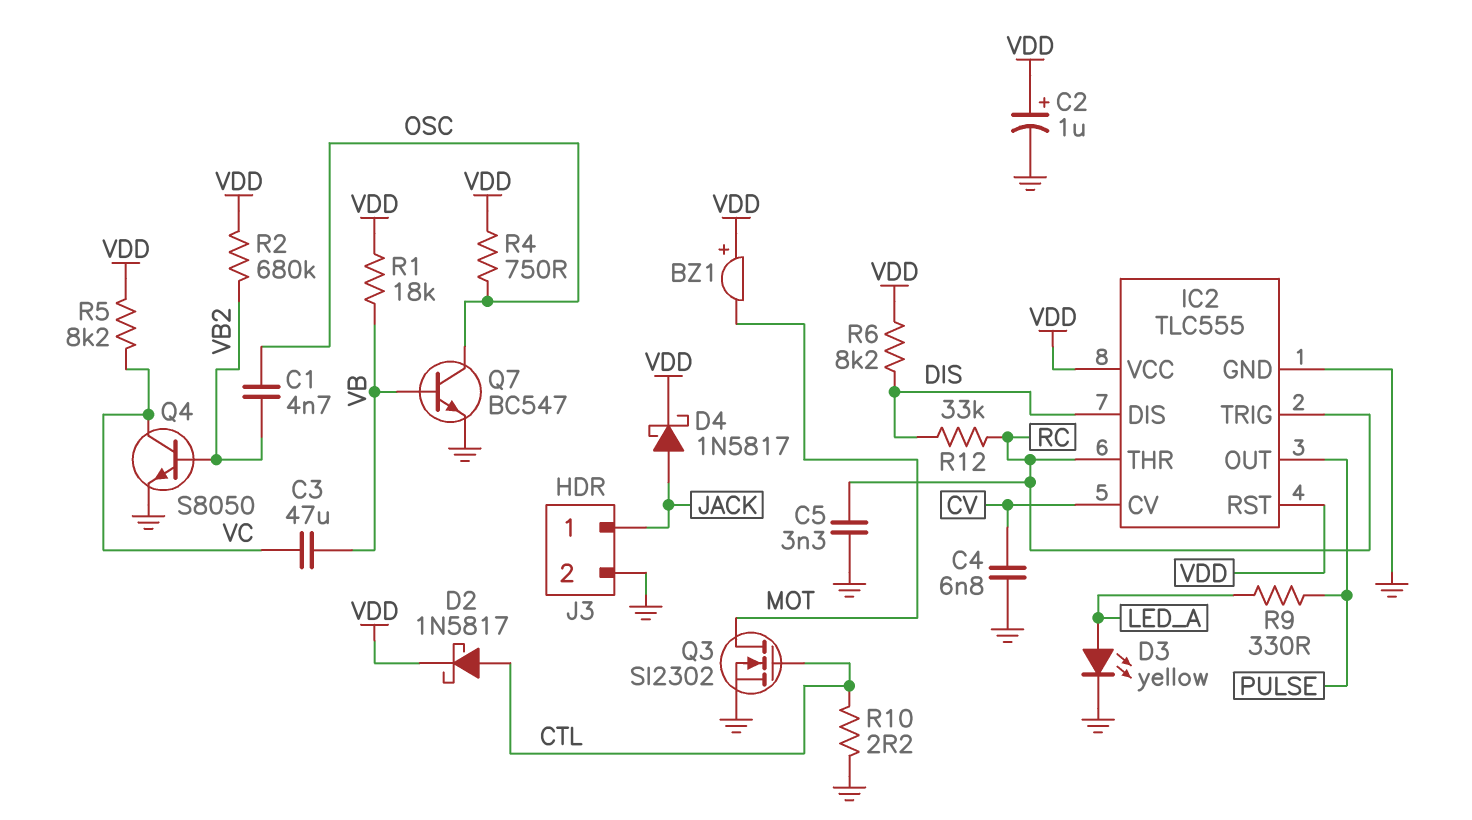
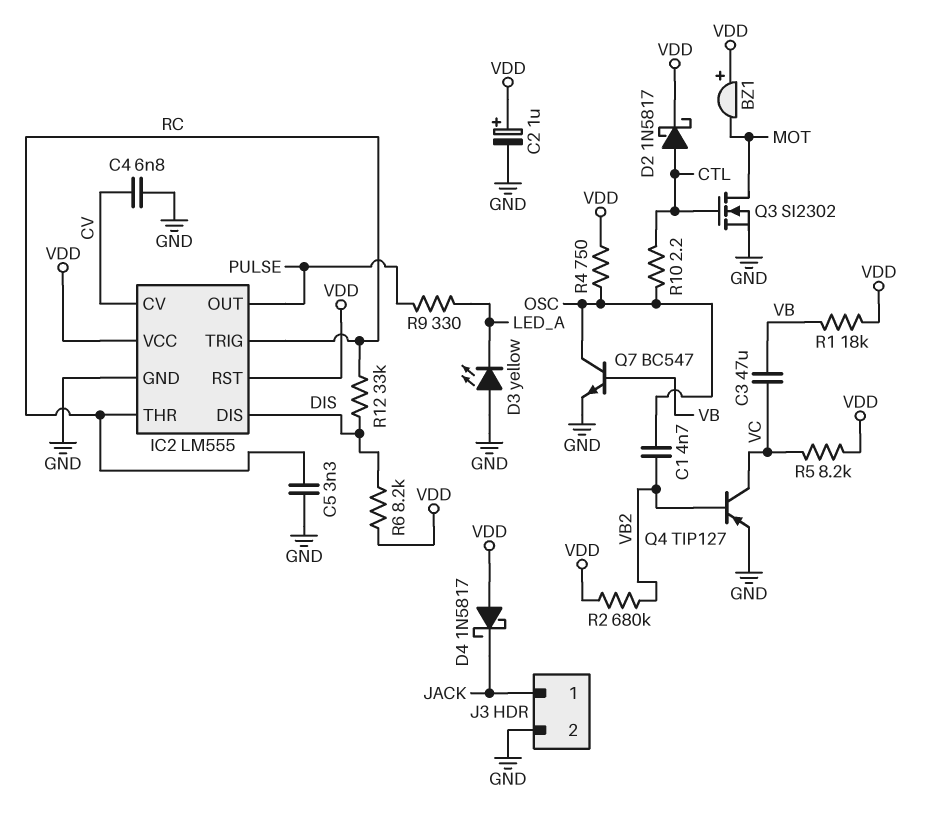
D3: LED yellow (A LED_A, K GND) -> LED yellow (A GND, K LED_A)
D4: schottky 1N5817 (A JACK, K VDD) -> schottky 1N5817 (A VDD, K JACK)
IC2: TLC555 -> LM555
Q4: NPN S8050 (B VB2, C VC, E GND) -> PNP TIP127 (B VB2, C VC, E GND)
R10: 2.2 (CTL, GND) -> 2.2 (CTL, OSC)

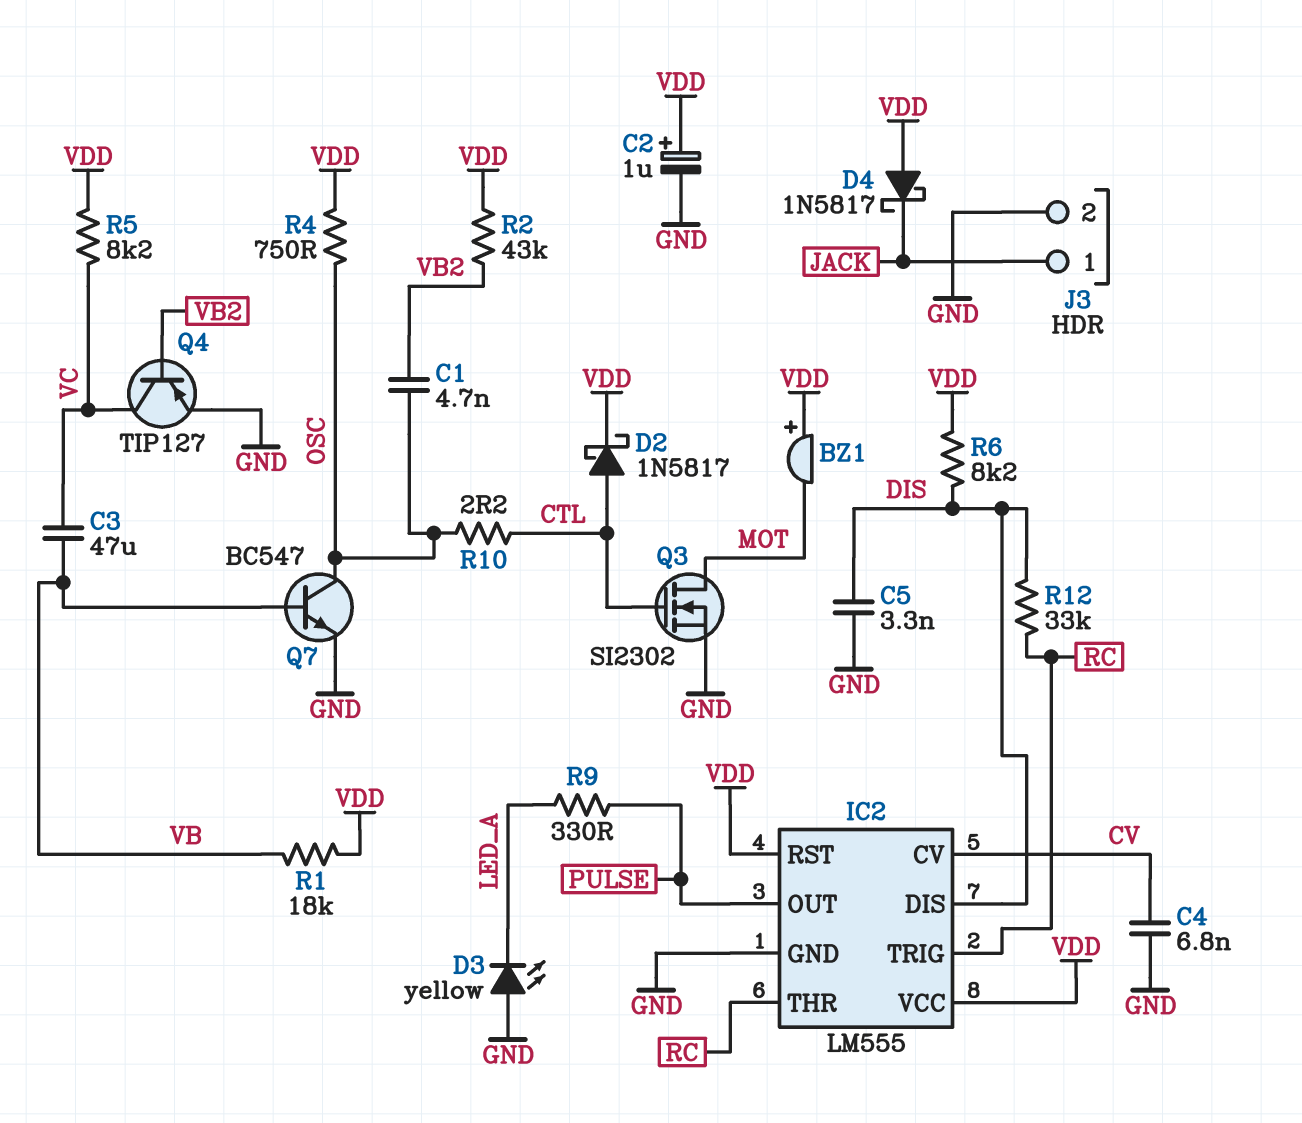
C5: 3.3nF (GND, RC) -> 3.3nF (DIS, GND)
R2: 680k (VB2, VDD) -> 43k (VB2, VDD)

